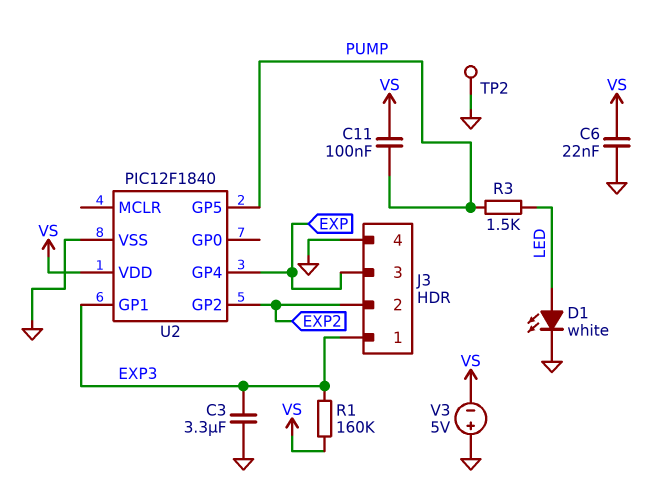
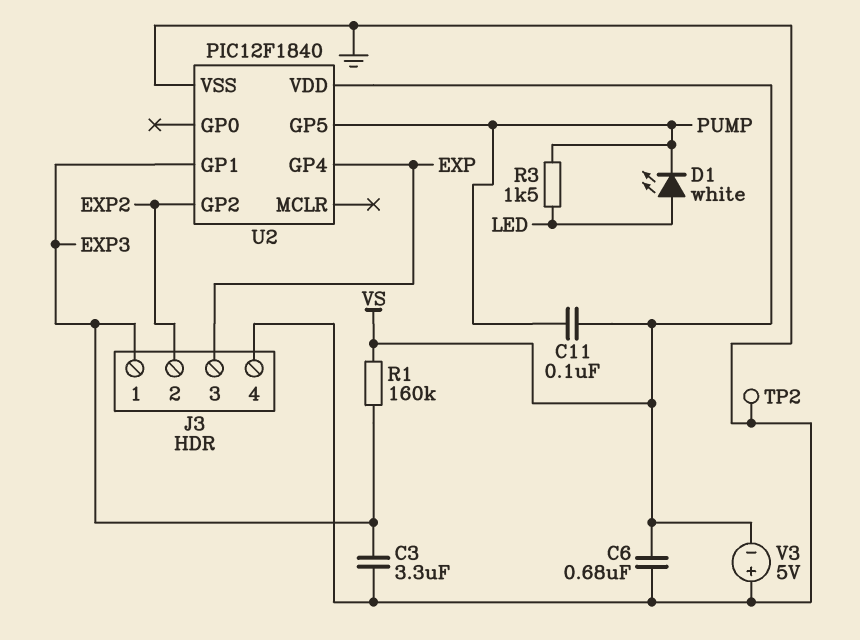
C6: 22nF (GND, VS) -> 680nF (GND, VS)
D1: LED white (A LED, K GND) -> LED white (A LED, K PUMP)

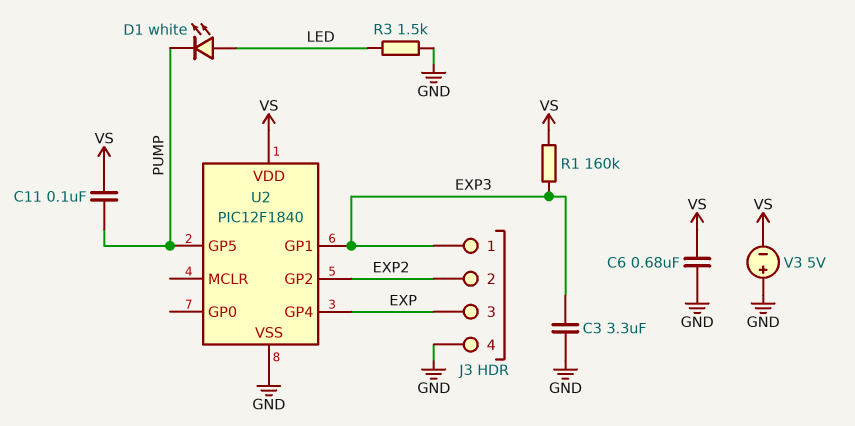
R3: 1.5k (LED, PUMP) -> 1.5k (GND, LED)
TP2: test point (GND) -> none

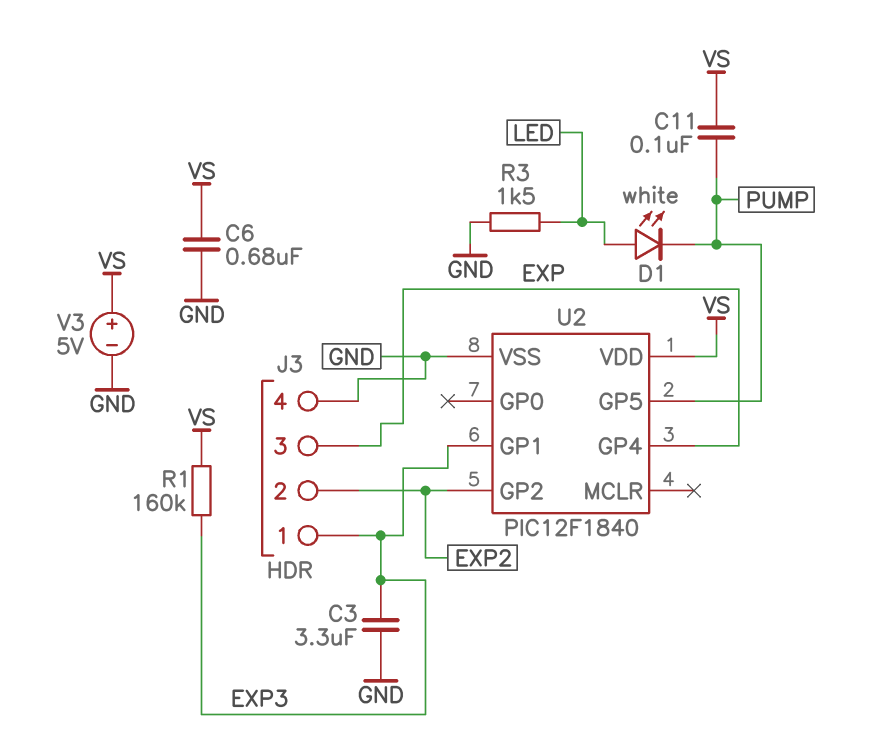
V3: 5V (plus GND, minus VS) -> 5V (plus VS, minus GND)

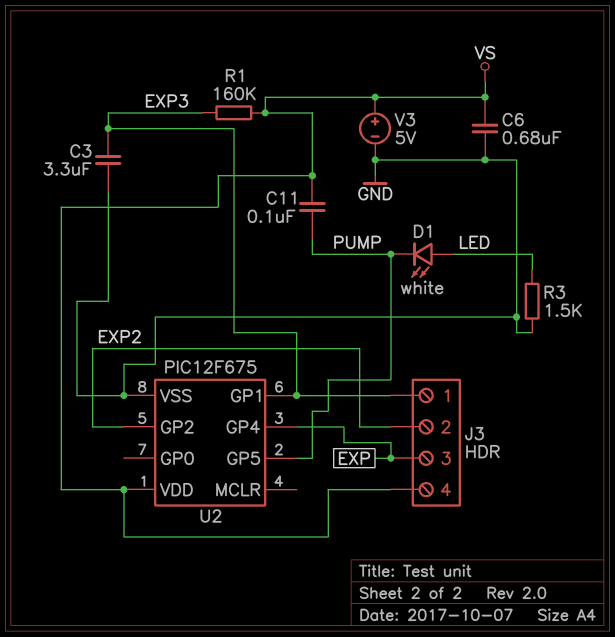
J3 pin 4: GND -> VS
U2: PIC12F1840 -> PIC12F675

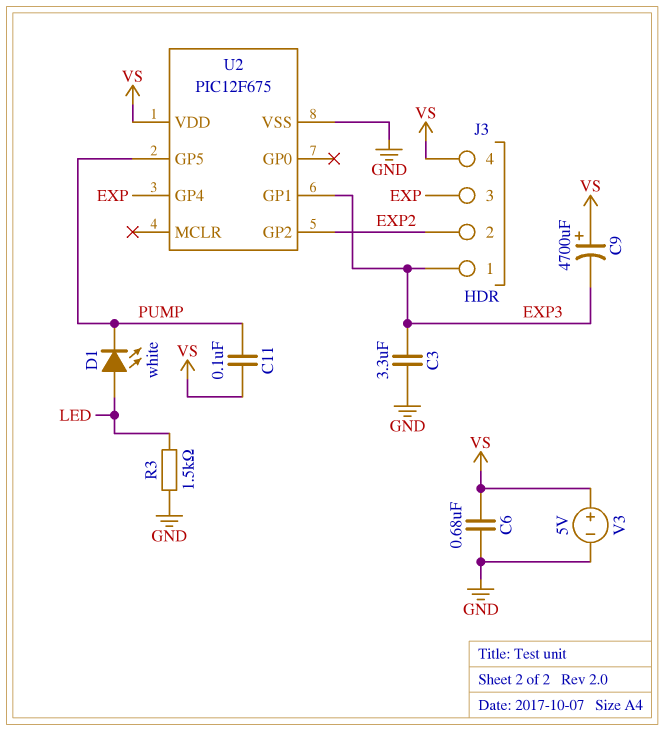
C9: none -> 4700uF (plus VS, minus EXP3)
R1: 160k (EXP3, VS) -> none

